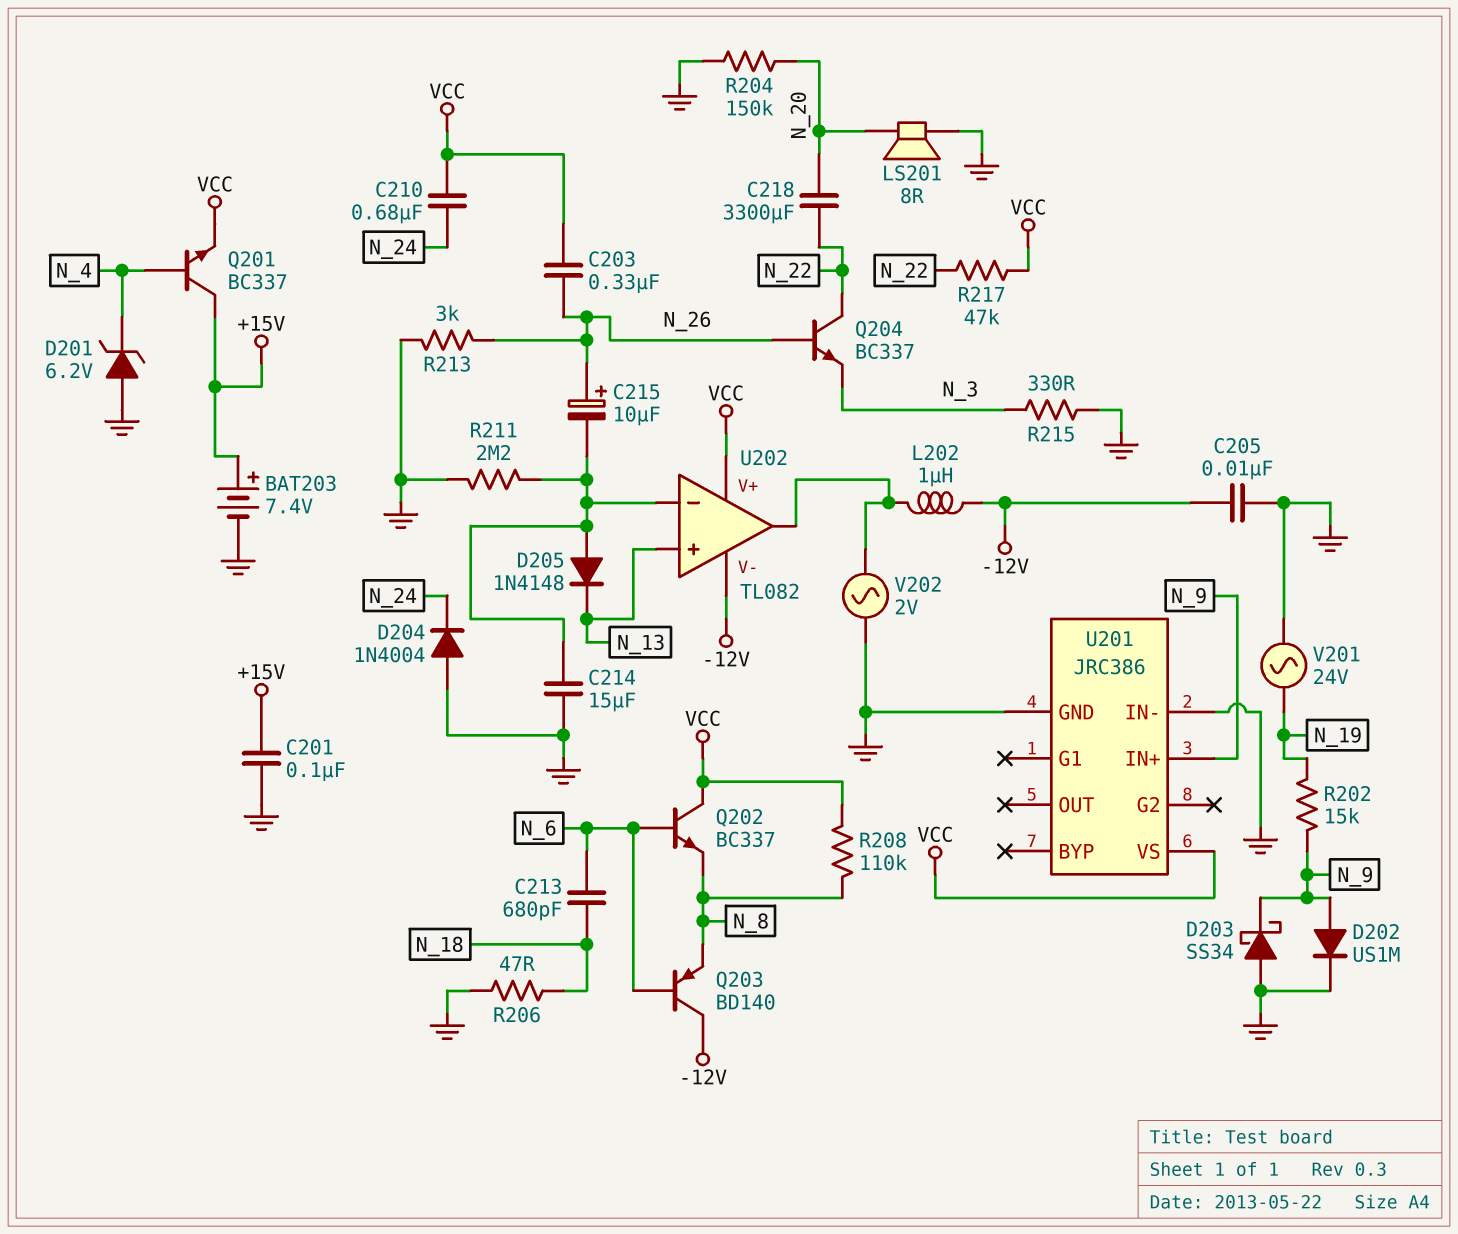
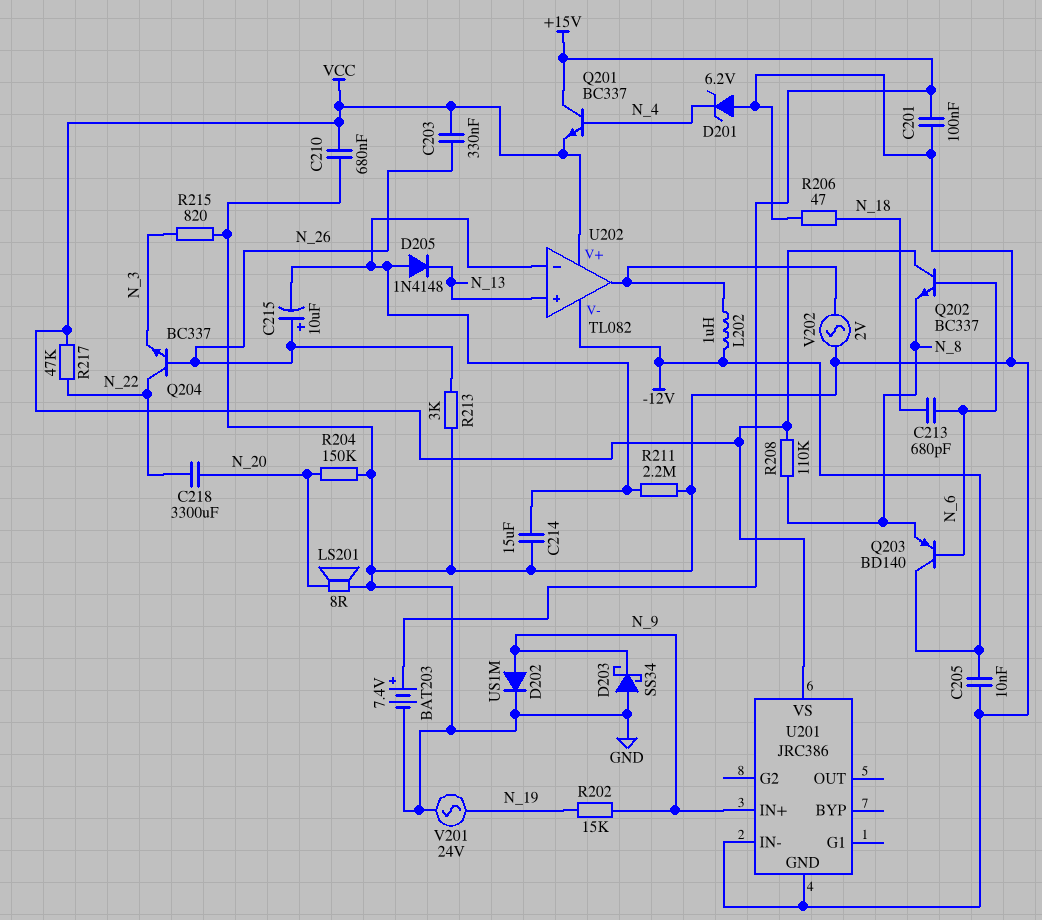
C210: 680nF (N_24, VCC) -> 680nF (GND, VCC)
D204: diode 1N4004 (A GND, K N_24) -> none
R215: 330 (GND, N_3) -> 820 (GND, N_3)

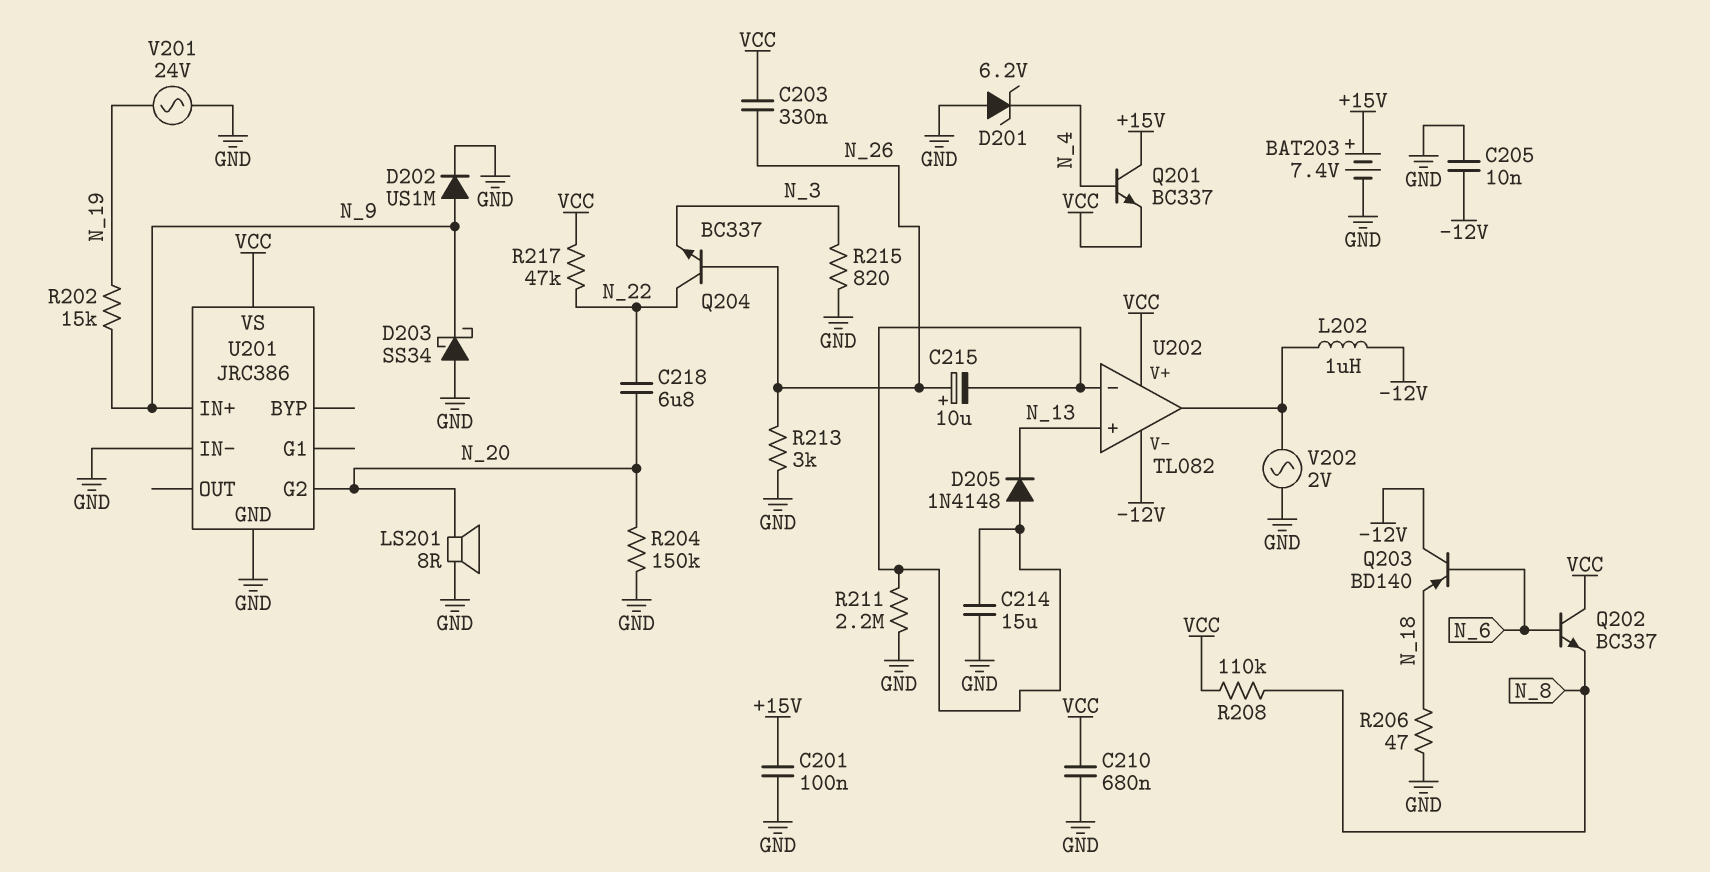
C213: 680pF (N_6, N_18) -> none
C218: 3300uF (N_20, N_22) -> 6.8uF (N_20, N_22)
Q203: PNP BD140 (B N_6, C -12V, E N_8) -> PNP BD140 (B N_6, C -12V, E N_18)
U201 pin G2: none -> N_20

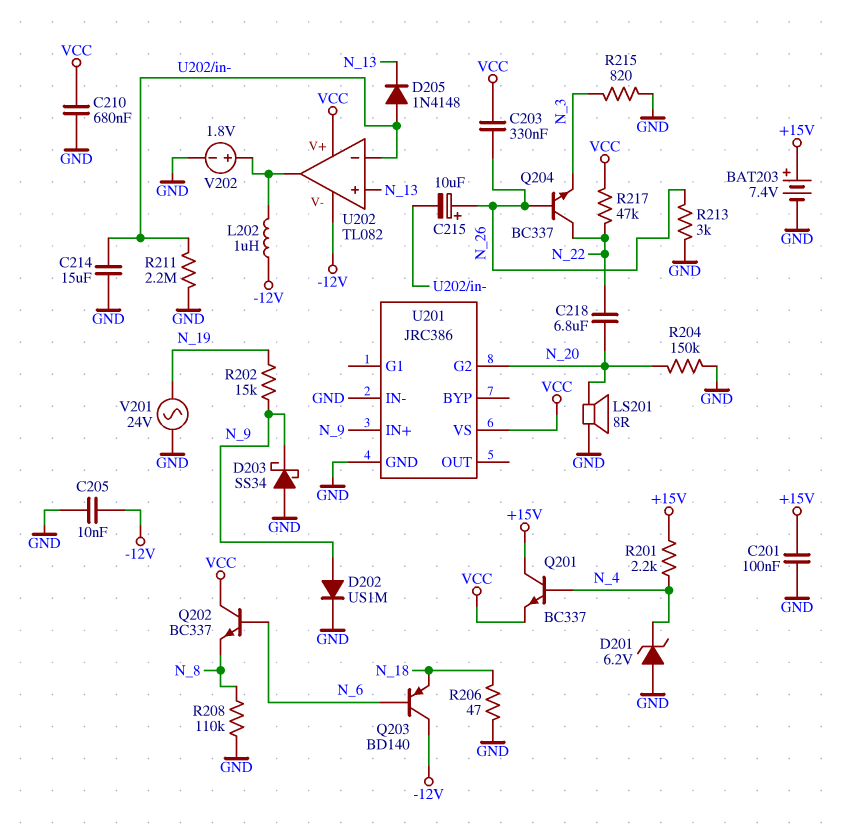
R201: none -> 2.2k (+15V, N_4)
R208: 110k (N_8, VCC) -> 110k (GND, N_8)
V202: AC 2V (GND, U202/out) -> 1.8V (plus U202/out, minus GND)

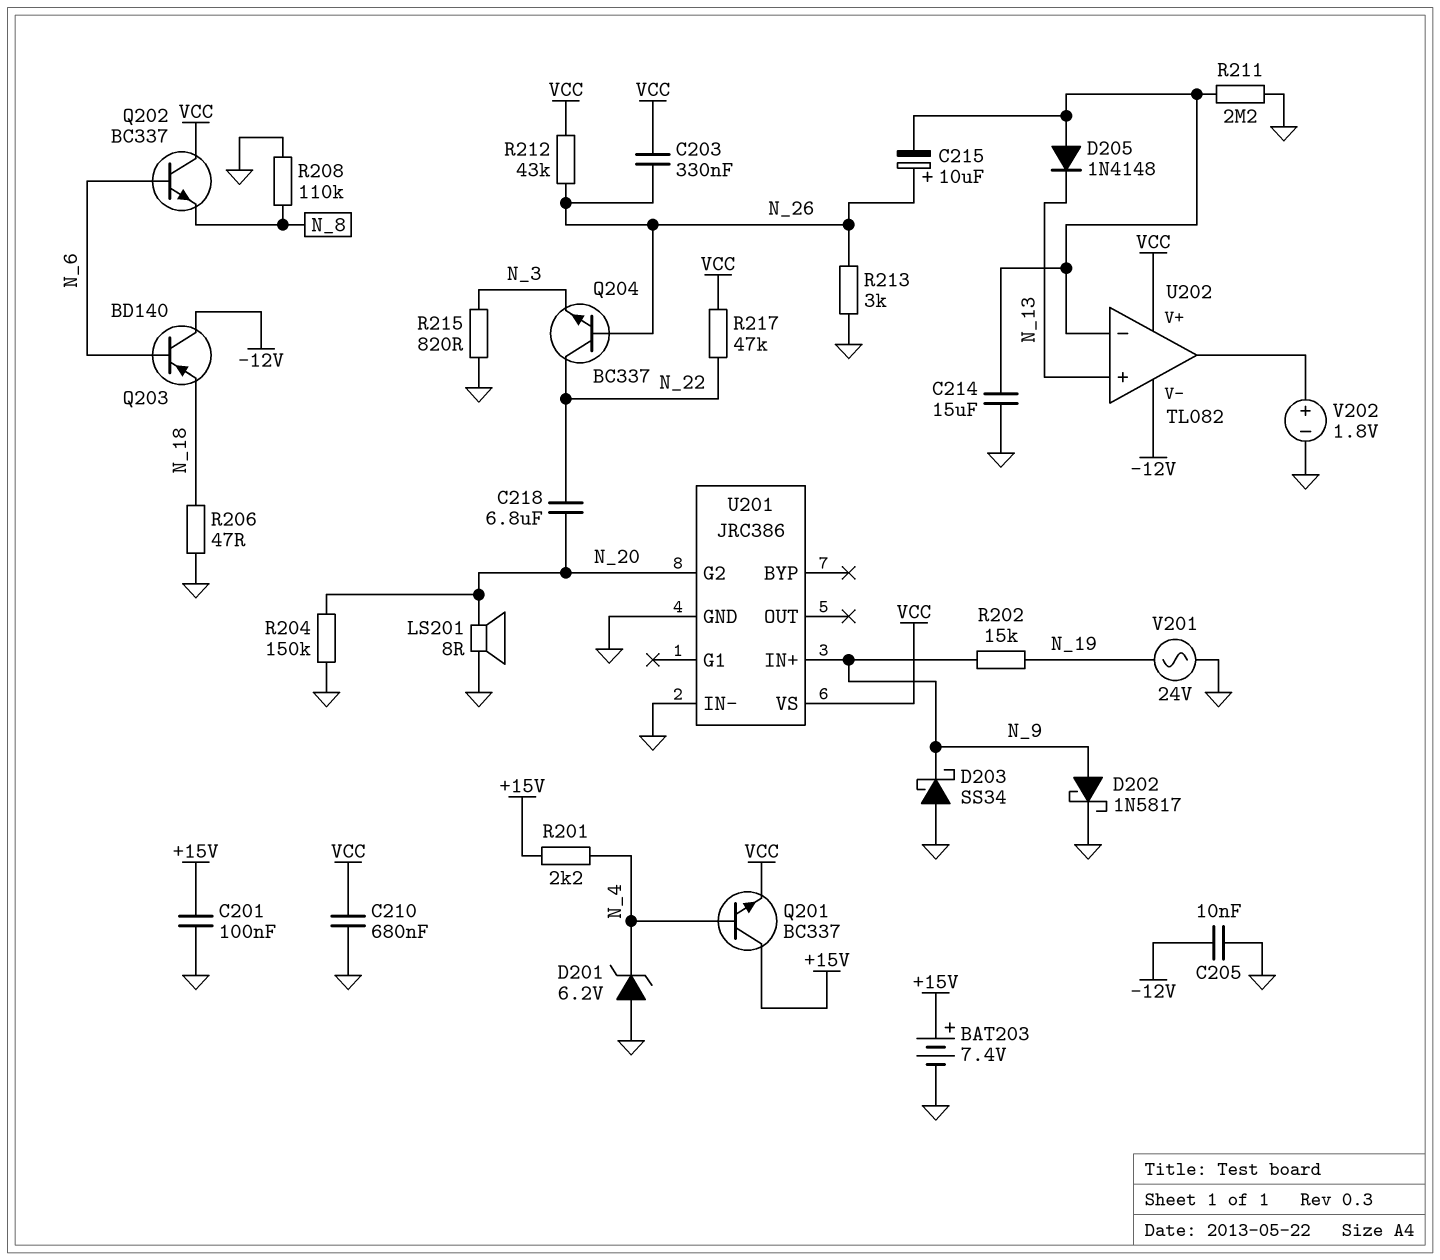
D202: diode US1M (A N_9, K GND) -> schottky 1N5817 (A N_9, K GND)
L202: 1uH (-12V, U202/out) -> none
R212: none -> 43k (N_26, VCC)

